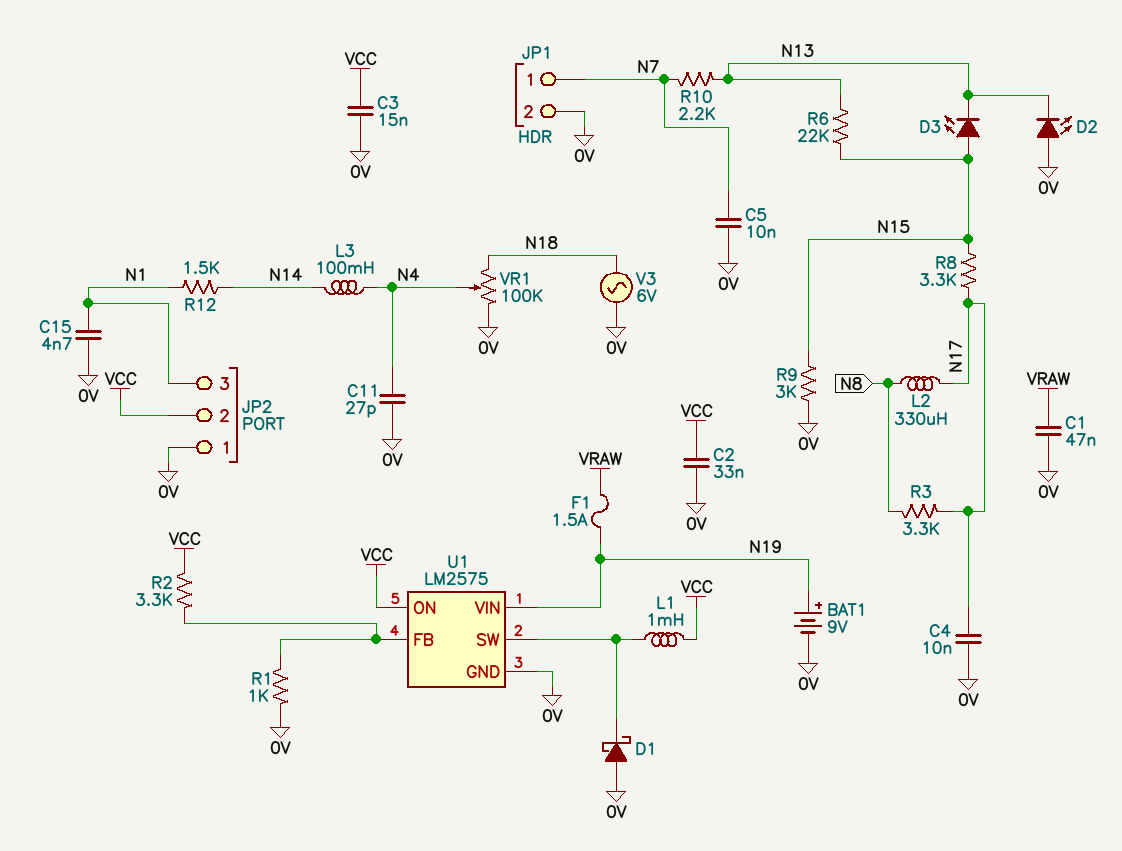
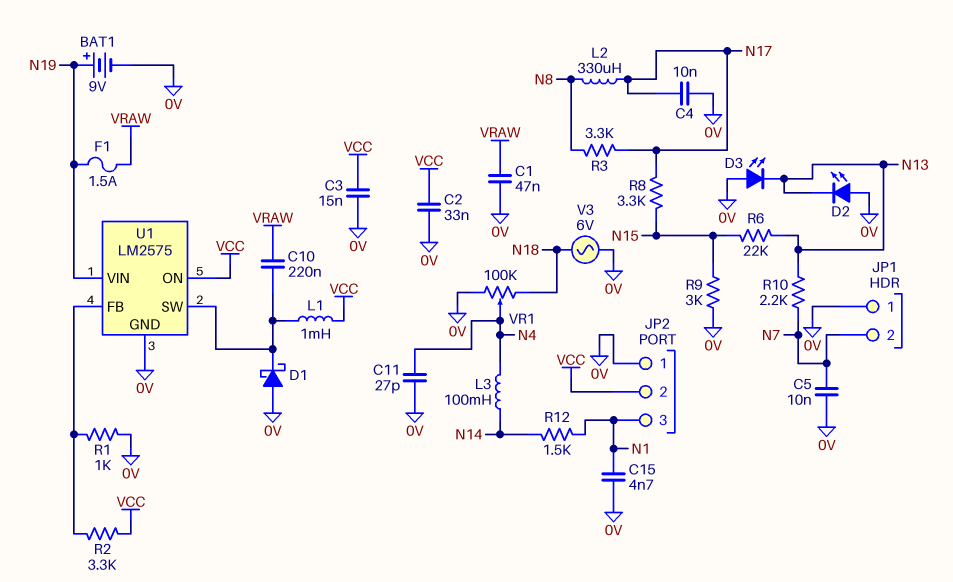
C10: none -> 220nF (U1/SW, VRAW)
D3: LED (A N15, K N13) -> LED (A 0V, K N13)
JP1 pin 1: N7 -> 0V
JP1 pin 2: 0V -> N7

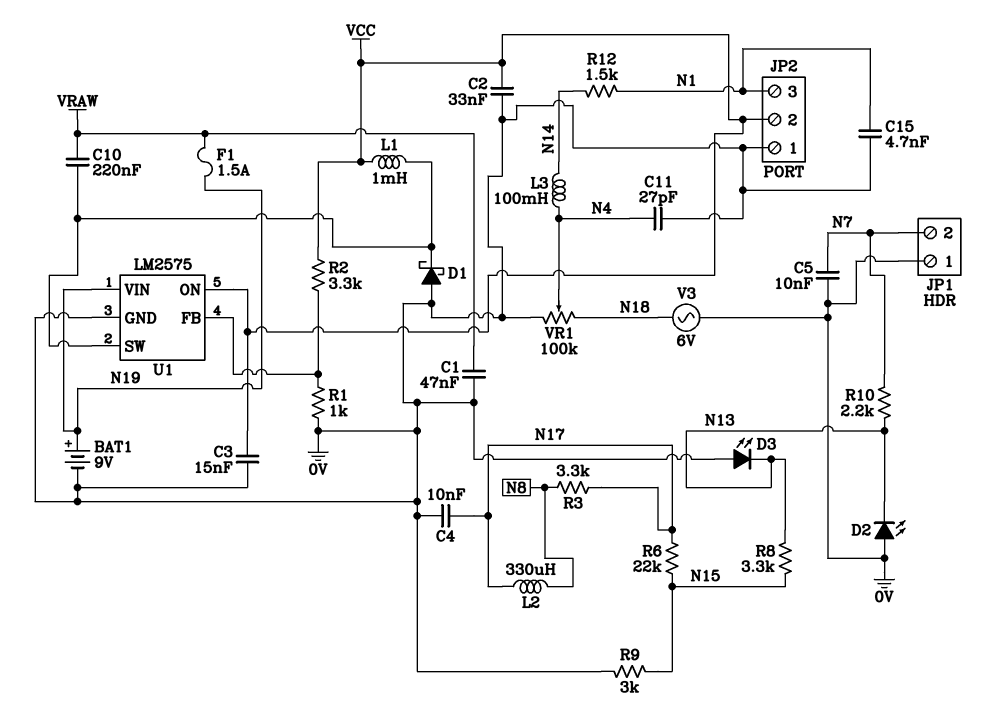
R6: 22k (N13, N15) -> 22k (N15, N17)
R8: 3.3k (N15, N17) -> 3.3k (N13, N15)

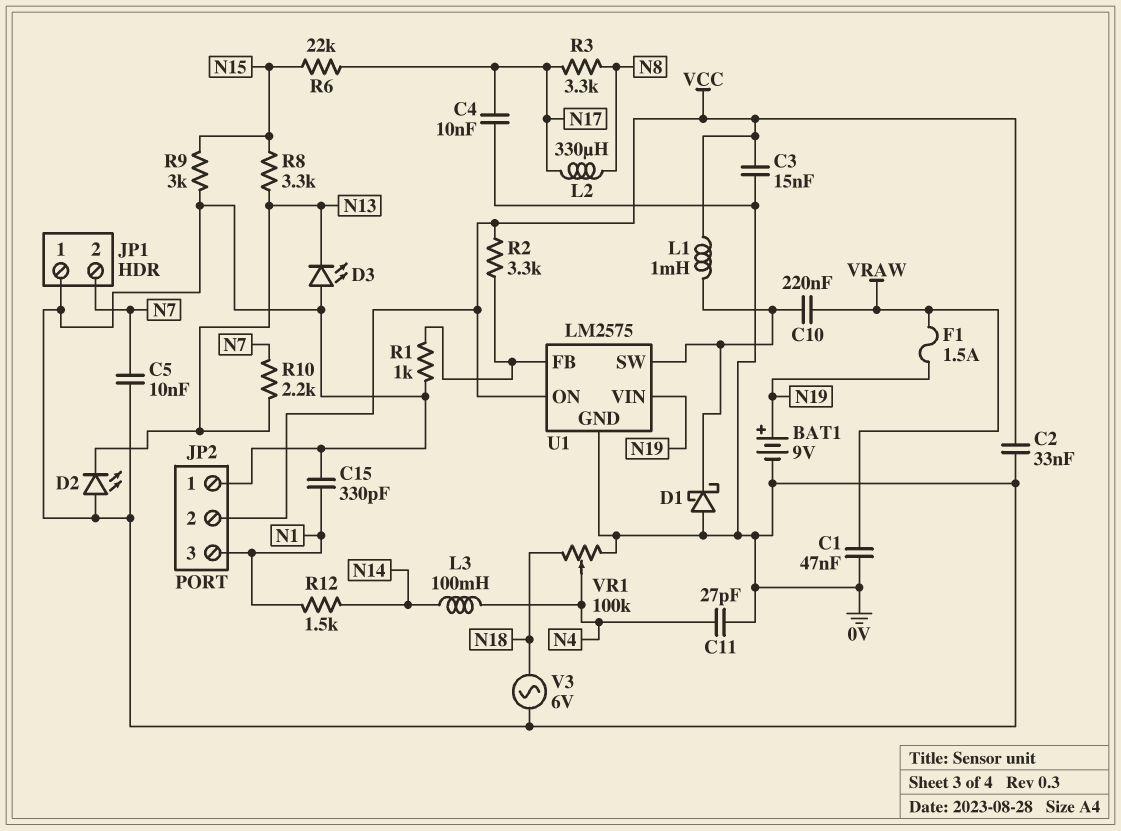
C15: 4.7nF (0V, N1) -> 330pF (0V, N1)

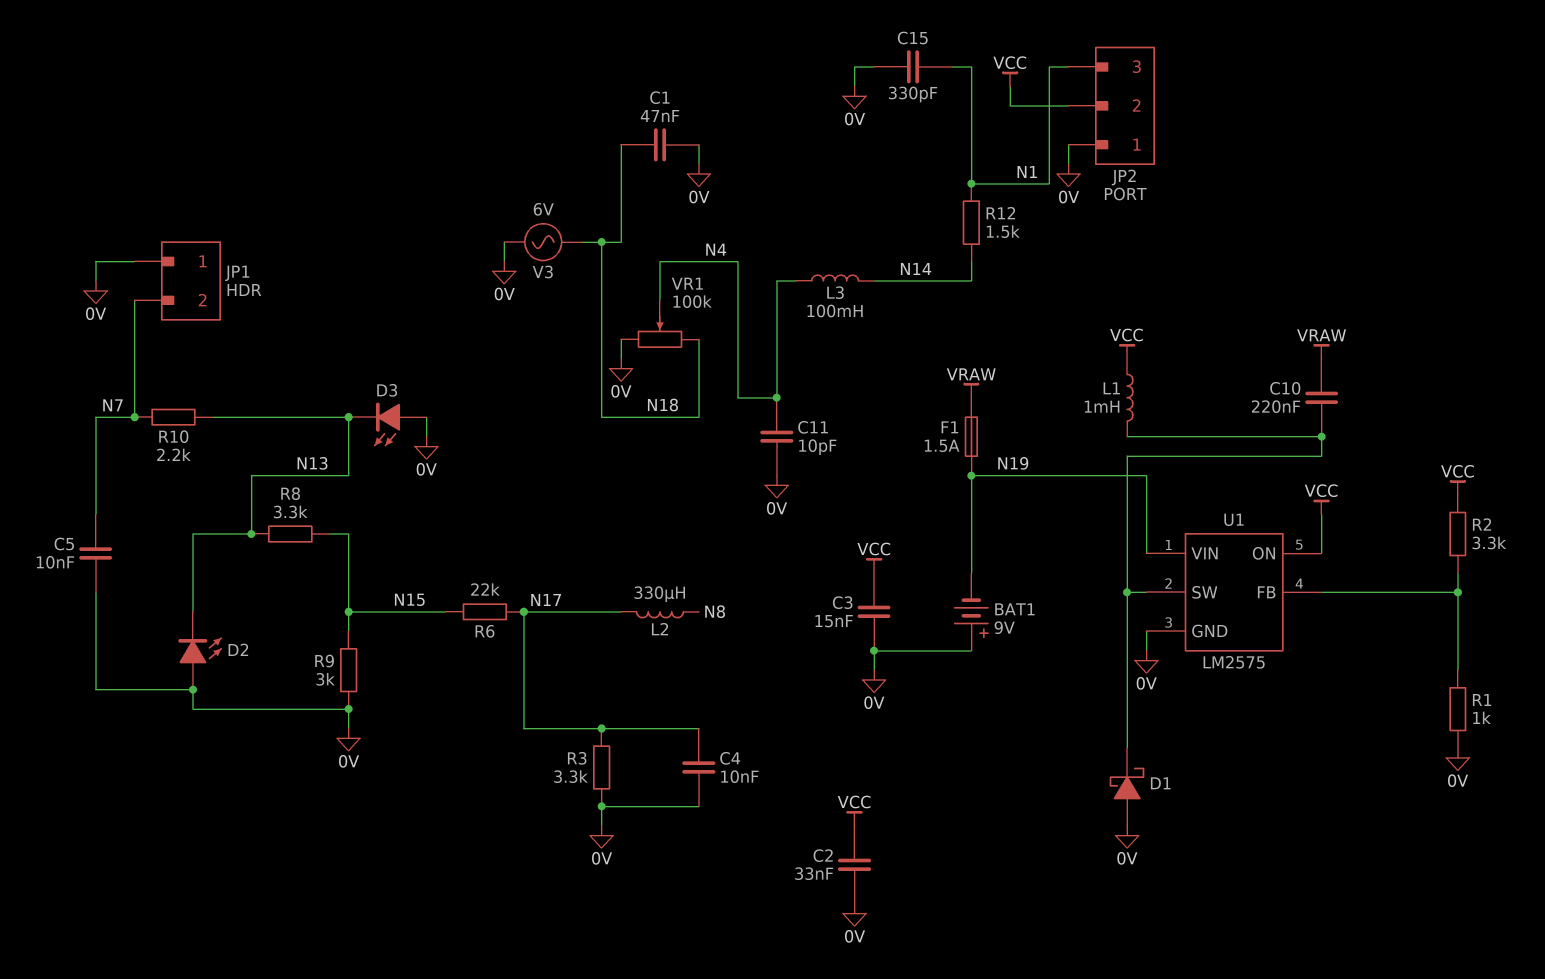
BAT1: 9V (plus N19, minus 0V) -> 9V (plus 0V, minus N19)
C1: 47nF (0V, VRAW) -> 47nF (0V, N18)
C11: 27pF (0V, N4) -> 10pF (0V, N4)
R3: 3.3k (N8, N17) -> 3.3k (0V, N17)

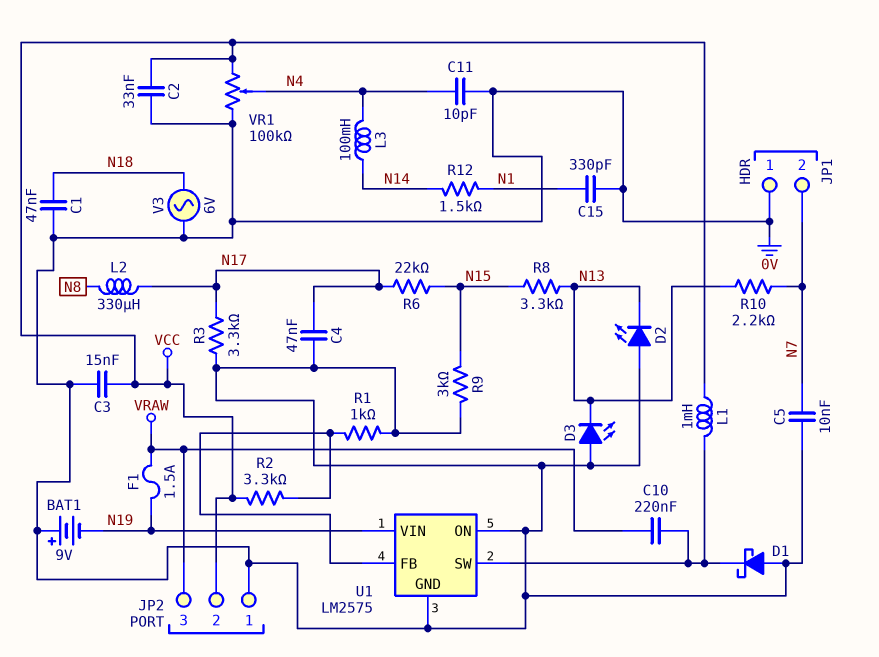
C4: 10nF (0V, N17) -> 47nF (0V, N17)
JP2 pin 3: N1 -> VRAW
U1 pin ON: VCC -> 0V
VR1: 100k (0V, N18, wiper N4) -> 100k (0V, VCC, wiper N4)

